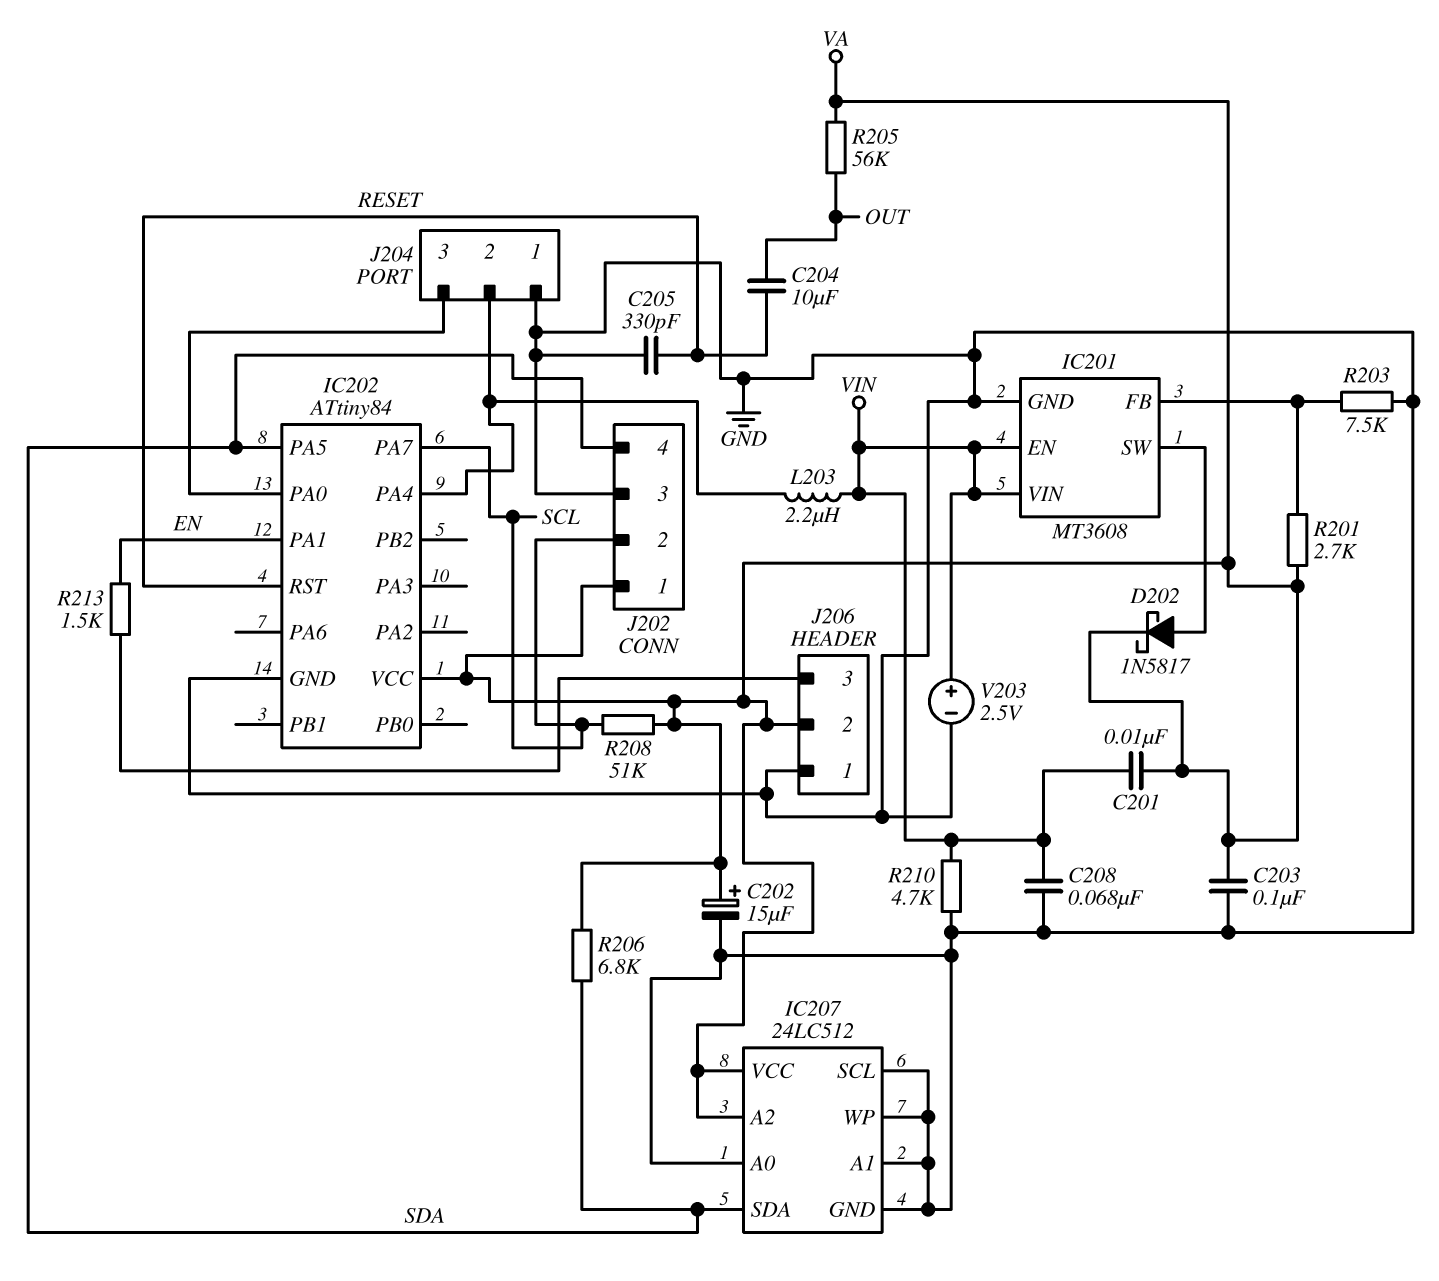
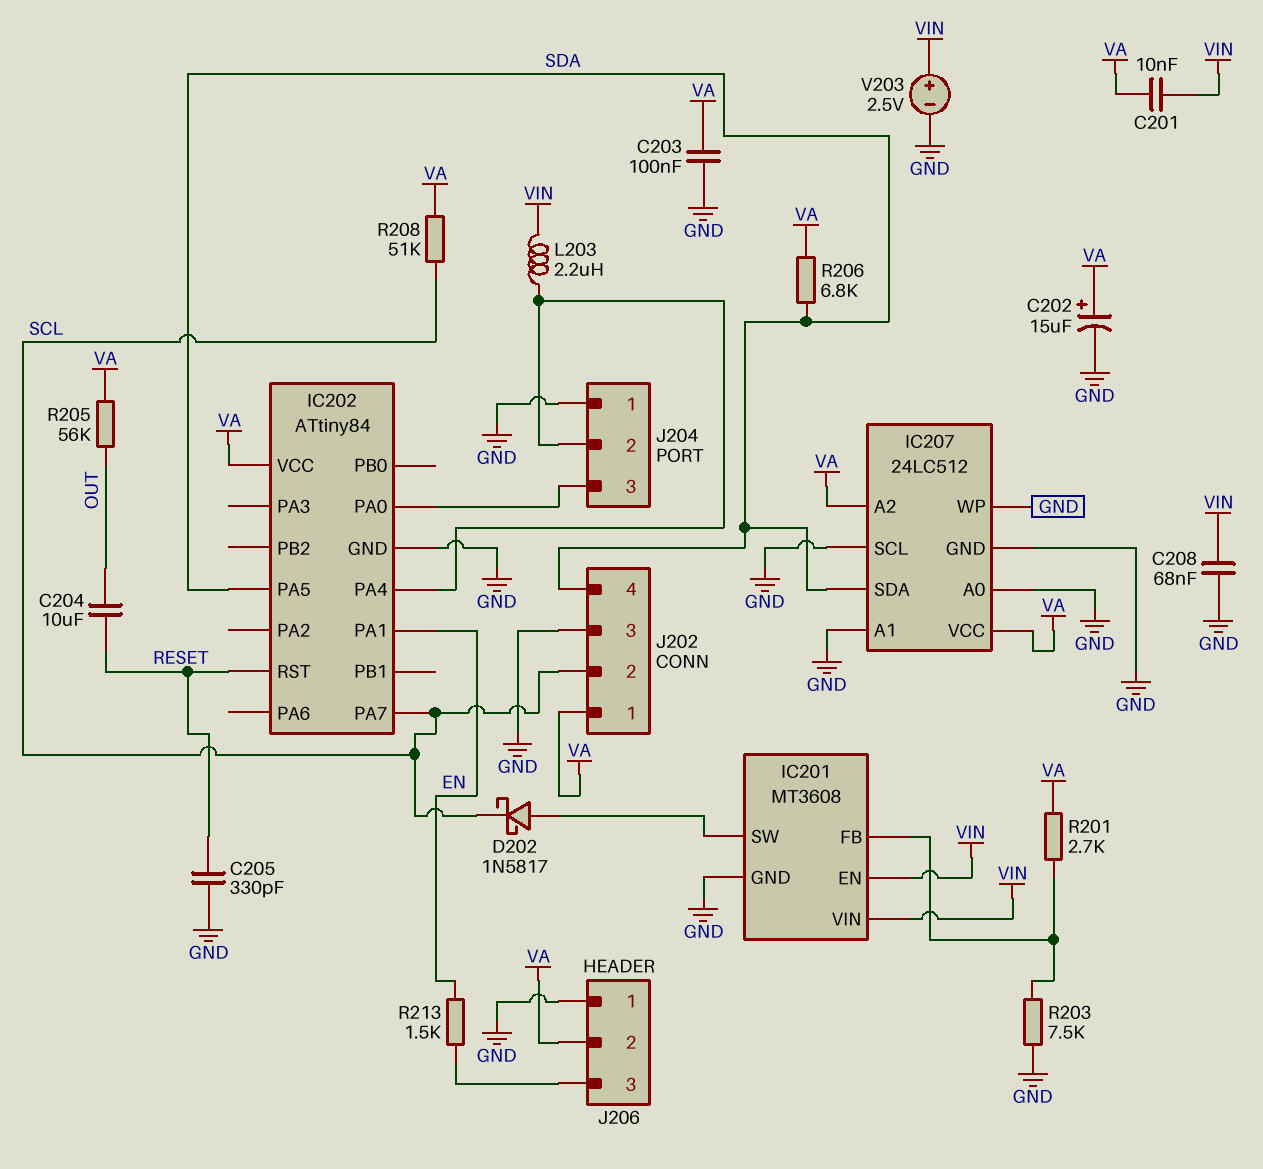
D202: schottky 1N5817 (A IC201/SW, K VA) -> schottky 1N5817 (A IC201/SW, K SCL)
R210: 4.7k (GND, VIN) -> none

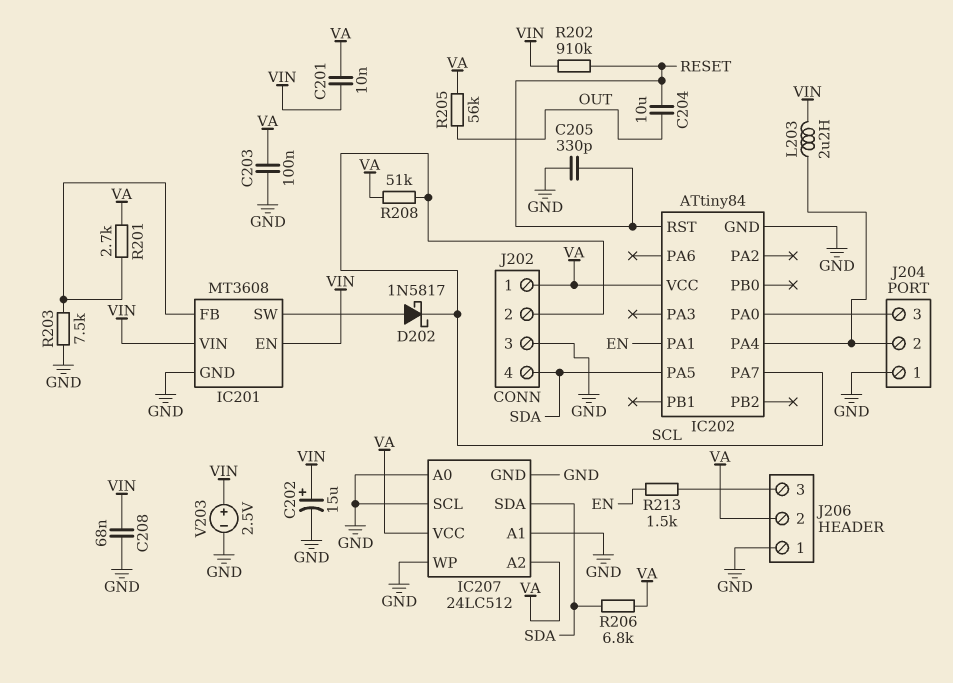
C202: 15uF (plus VA, minus GND) -> 15uF (plus VIN, minus GND)
R202: none -> 910k (RESET, VIN)

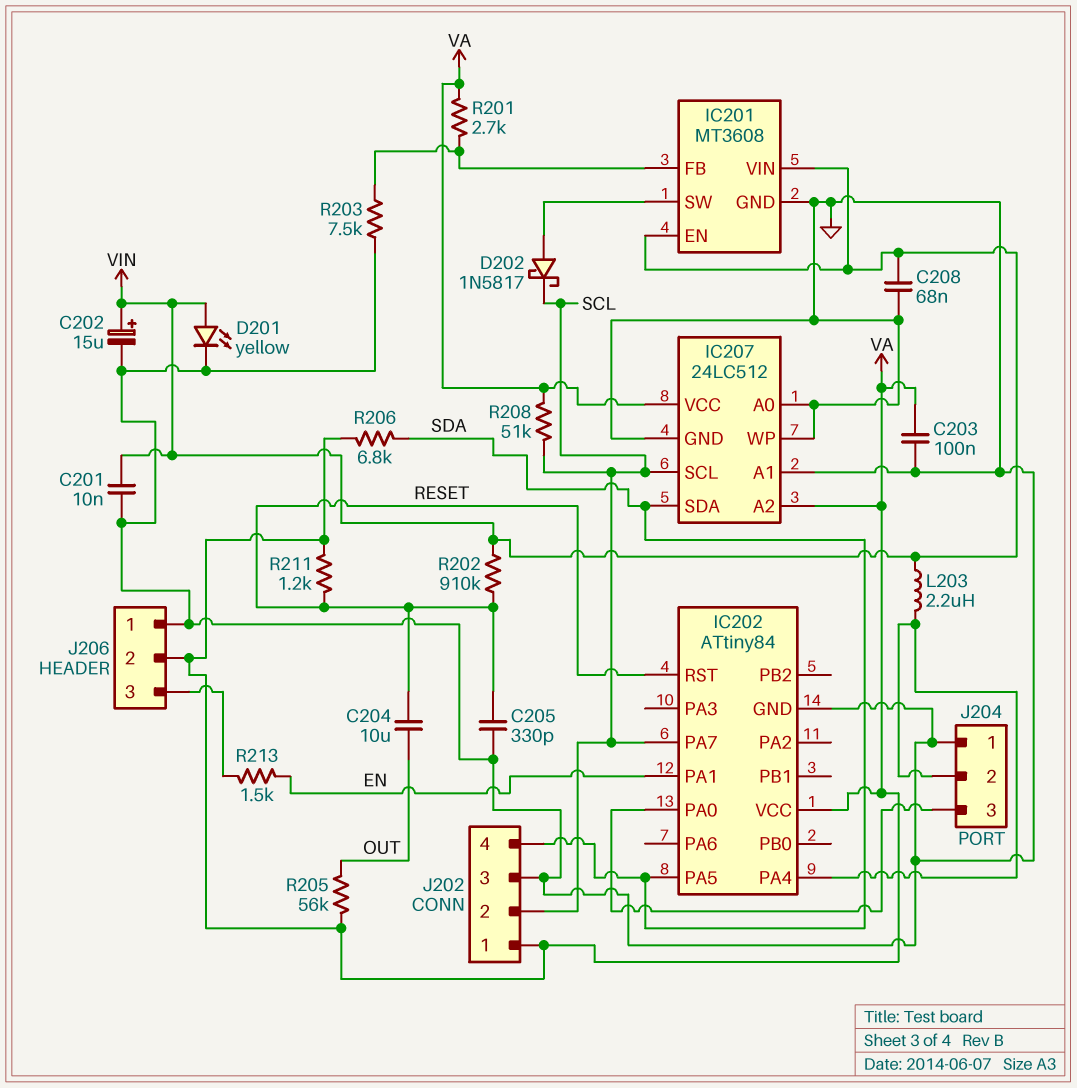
C201: 10nF (VA, VIN) -> 10nF (GND, VIN)
D201: none -> LED yellow (A VIN, K GND)
IC207 pin SCL: GND -> SCL
R211: none -> 1.2k (RESET, VA)
V203: 2.5V (plus VIN, minus GND) -> none

